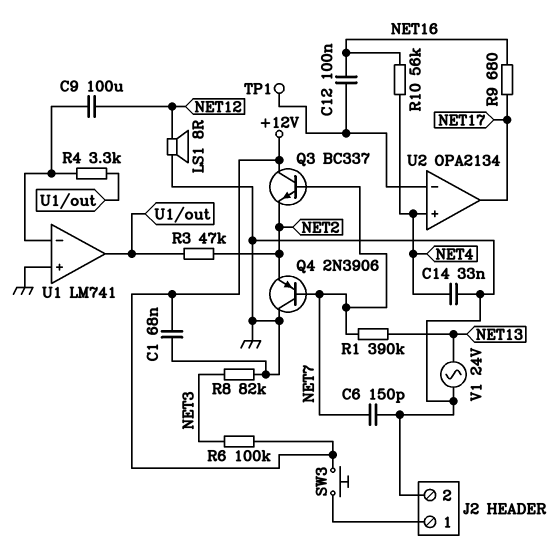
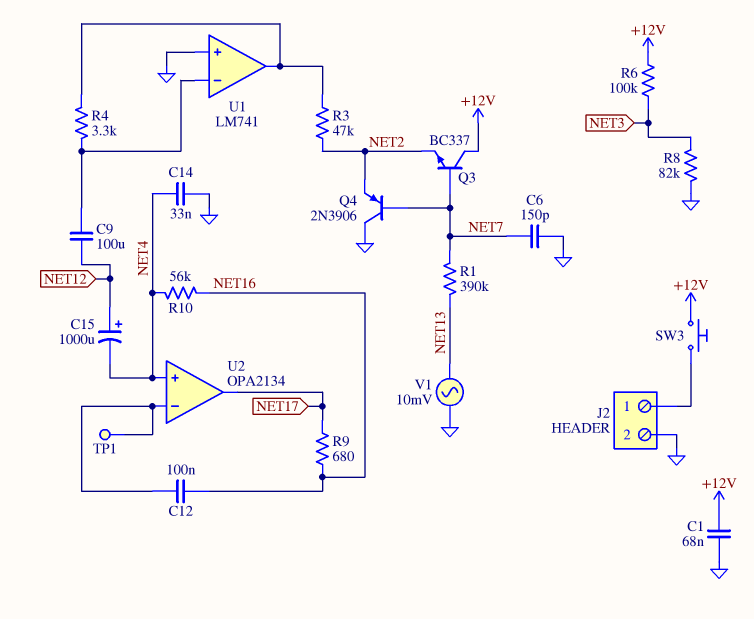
C15: none -> 1000uF (plus NET12, minus NET4)
LS1: speaker 8R (GND, NET12) -> none
V1: AC 24V (GND, NET13) -> AC 10mV (GND, NET13)

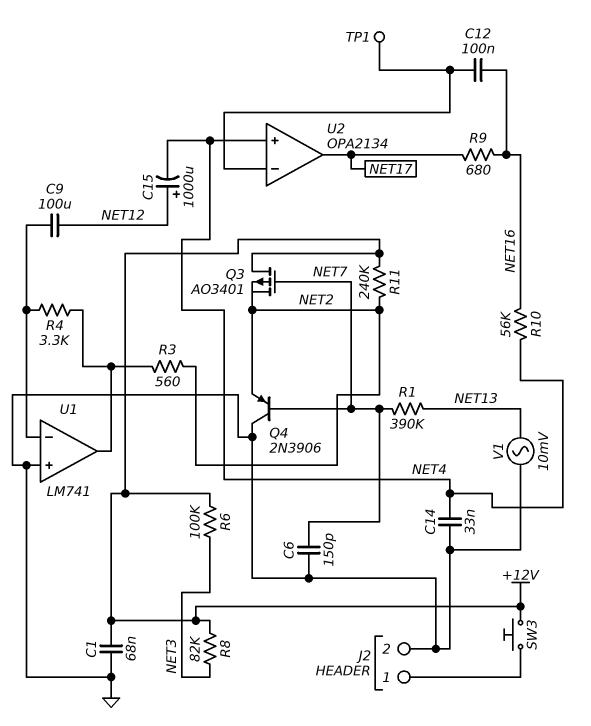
Q3: NPN BC337 (B NET7, C +12V, E NET2) -> PMOS AO3401 (G NET7, D +12V, S NET2)
R3: 47k (NET2, U1/out) -> 560 (NET2, U1/out)
R8: 82k (GND, NET3) -> 82k (+12V, NET3)
R11: none -> 240k (+12V, NET2)

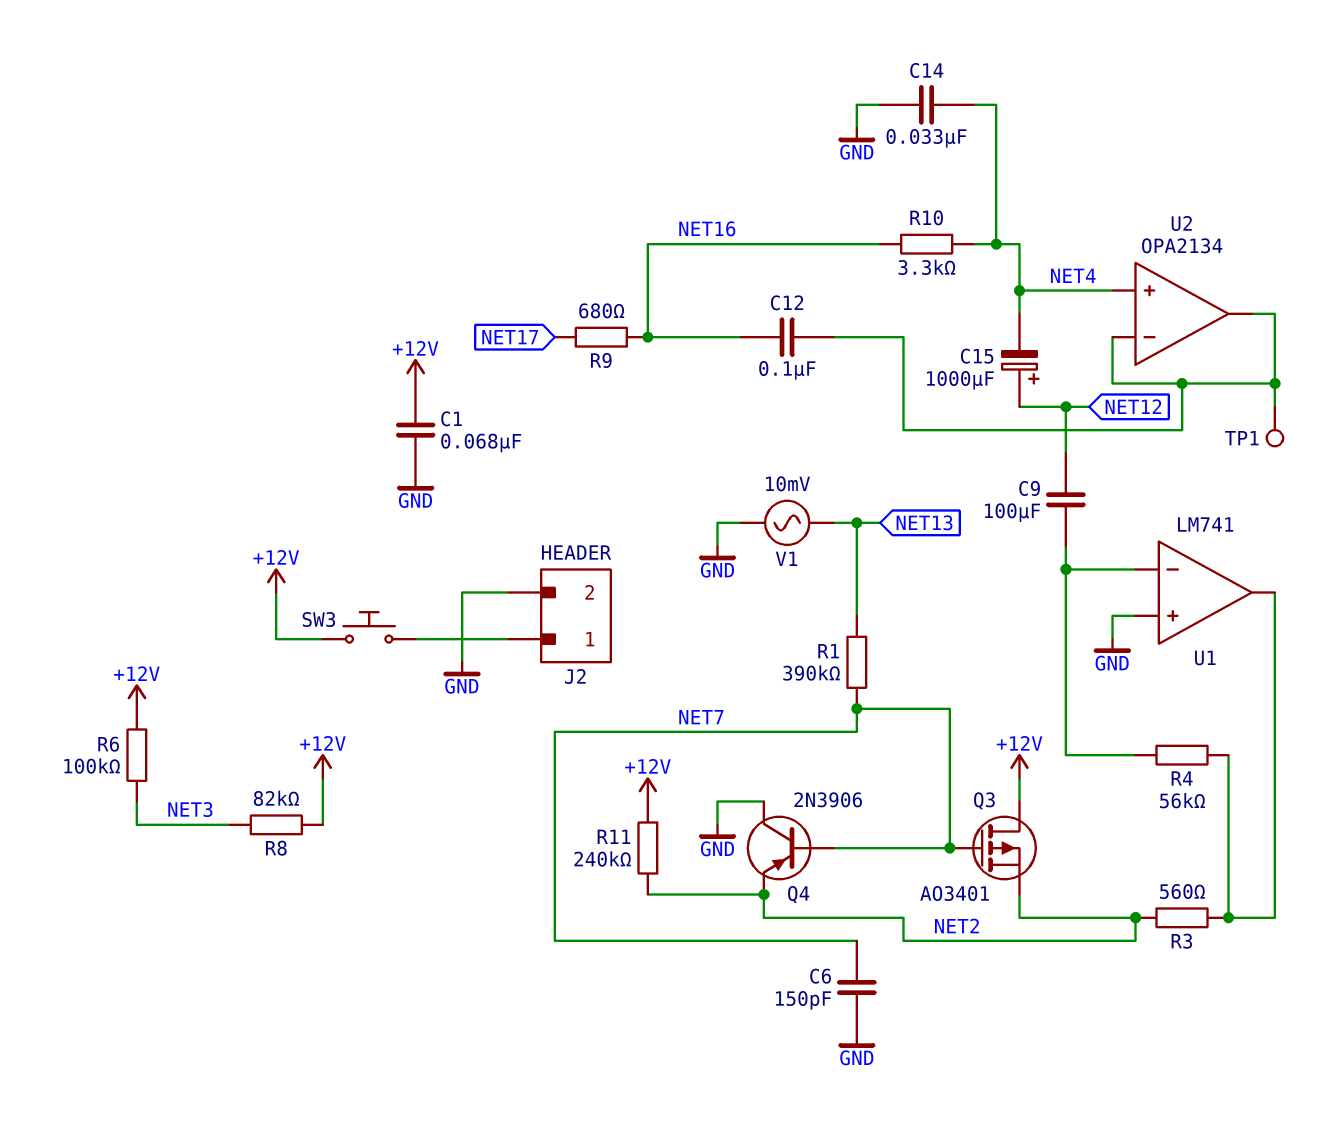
R4: 3.3k (U1/in-, U1/out) -> 56k (U1/in-, U1/out)
R10: 56k (NET4, NET16) -> 3.3k (NET4, NET16)
U2 pin out: NET17 -> U2/in-

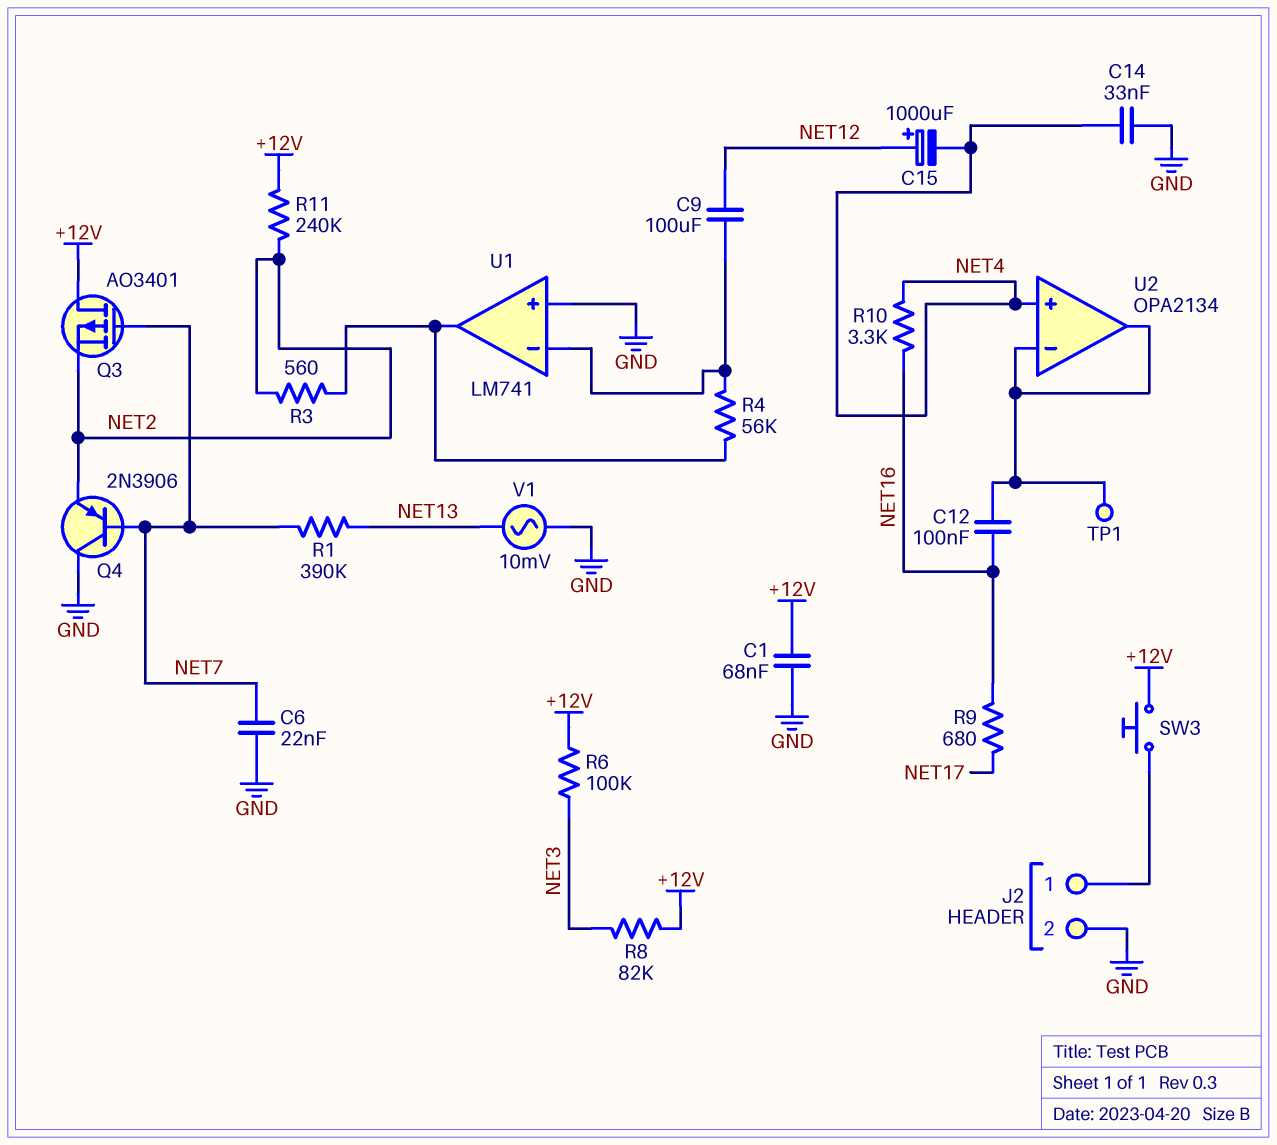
C6: 150pF (GND, NET7) -> 22nF (GND, NET7)

